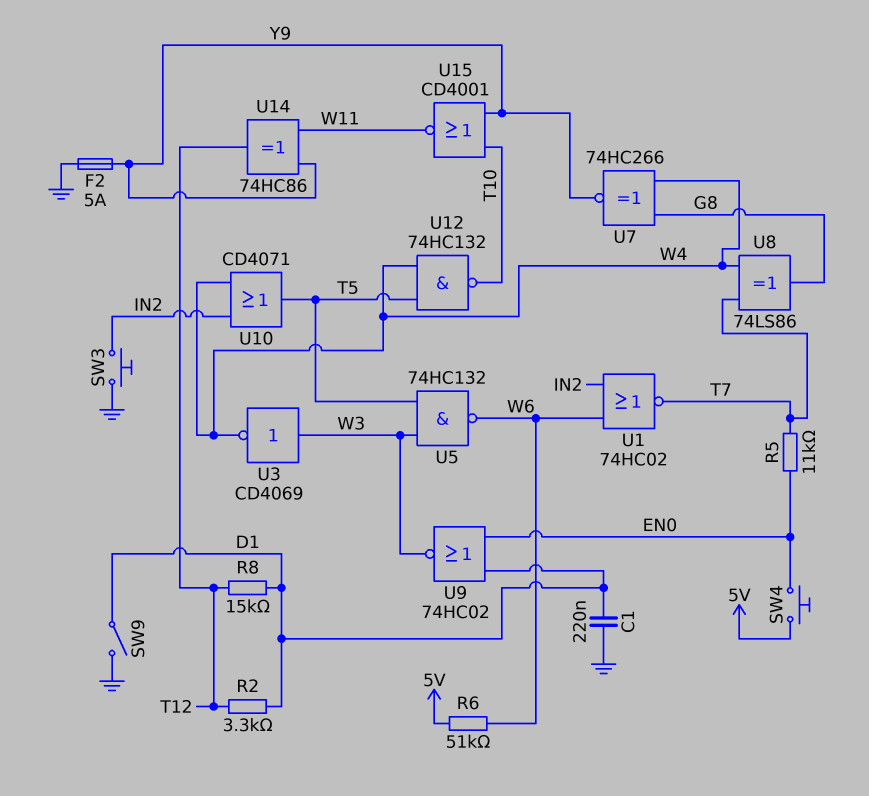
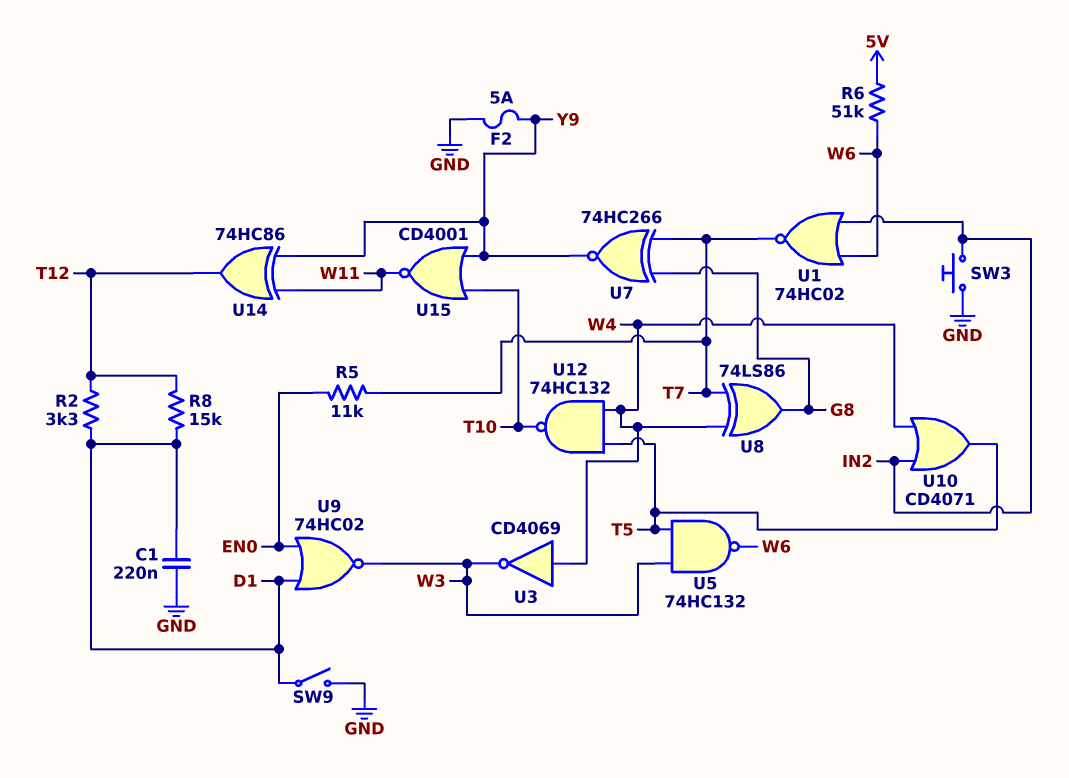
SW4: button (5V, EN0) -> none
U3: NOT CD4069 (in W3, out W4) -> NOT CD4069 (in W4, out W3)
U7: XNOR 74HC266 (in G8, in W4, out Y9) -> XNOR 74HC266 (in G8, in T7, out Y9)

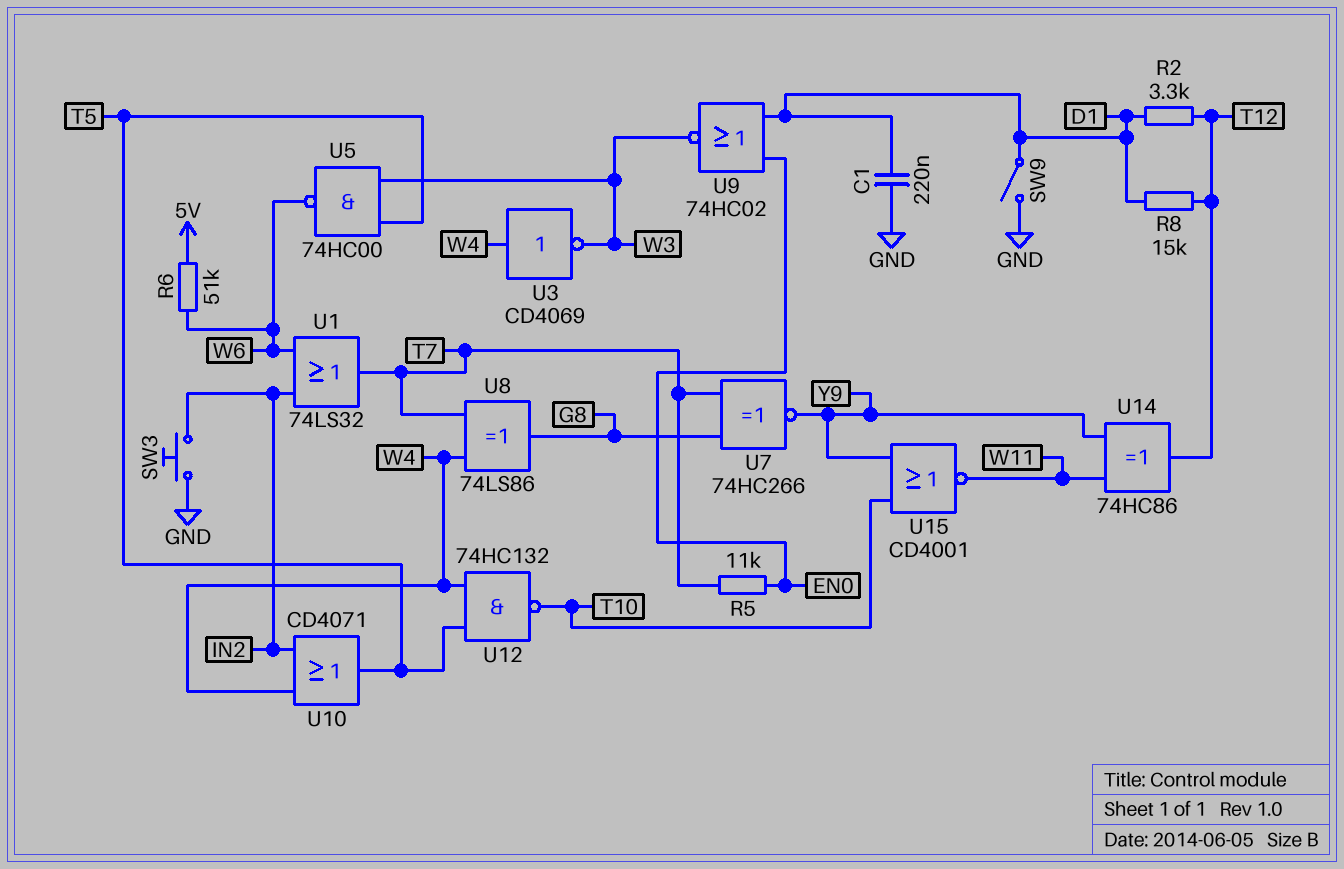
F2: 5A (GND, Y9) -> none
U1: NOR 74HC02 (in IN2, in W6, out T7) -> OR 74LS32 (in IN2, in W6, out T7)
U5: NAND 74HC132 (in T5, in W3, out W6) -> NAND 74HC00 (in T5, in W3, out W6)

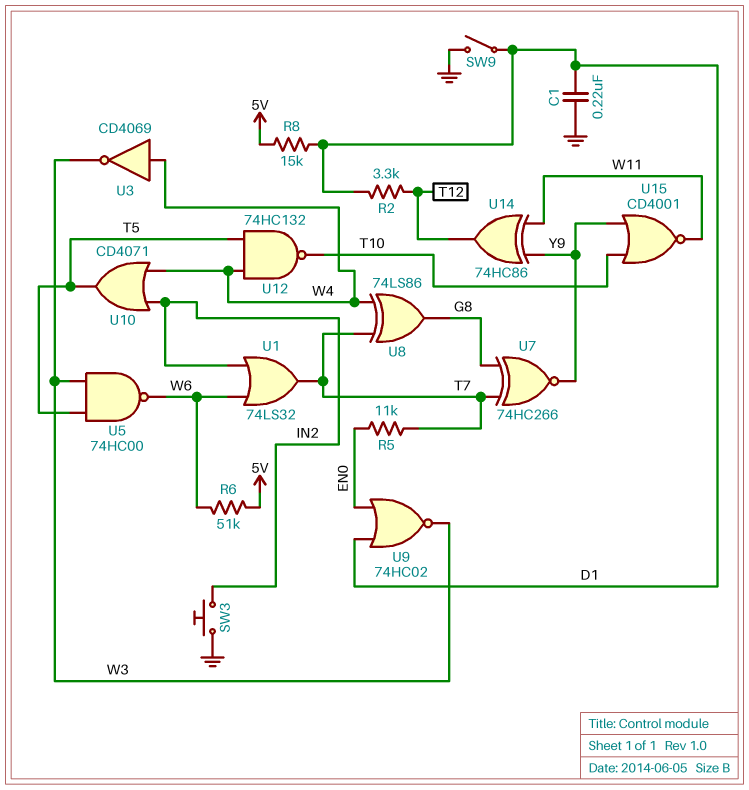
R8: 15k (D1, T12) -> 15k (5V, D1)

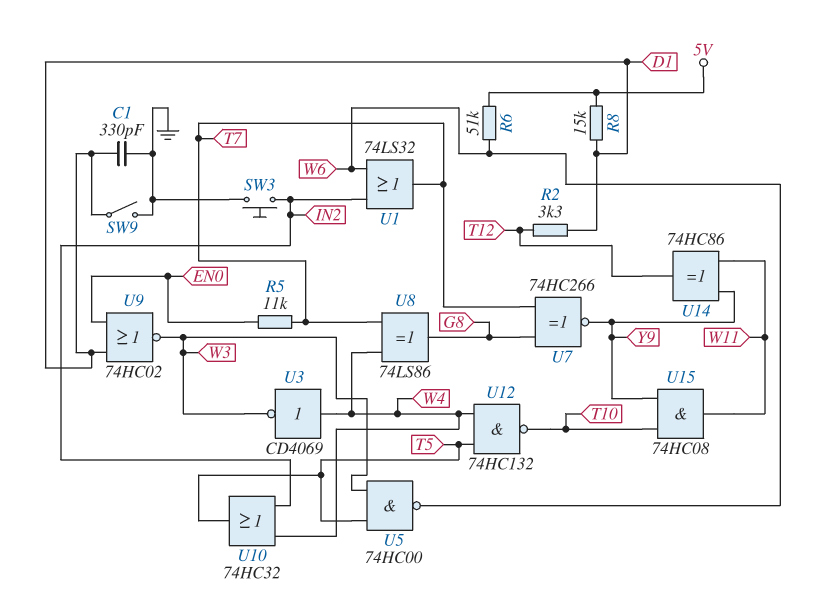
C1: 220nF (D1, GND) -> 330pF (D1, GND)
U10: OR CD4071 (in IN2, in W4, out T5) -> OR 74HC32 (in IN2, in W4, out T5)
U15: NOR CD4001 (in T10, in Y9, out W11) -> AND 74HC08 (in T10, in Y9, out W11)

